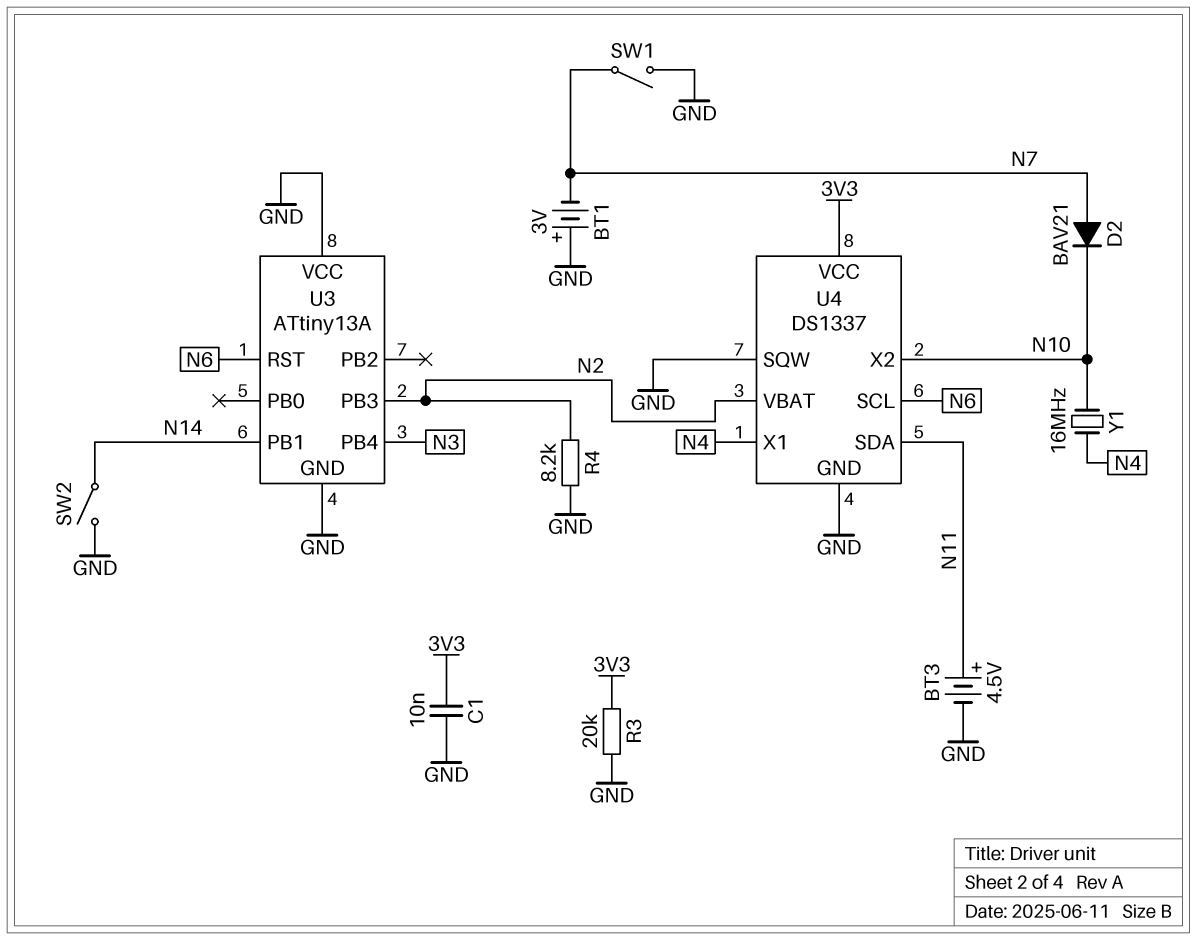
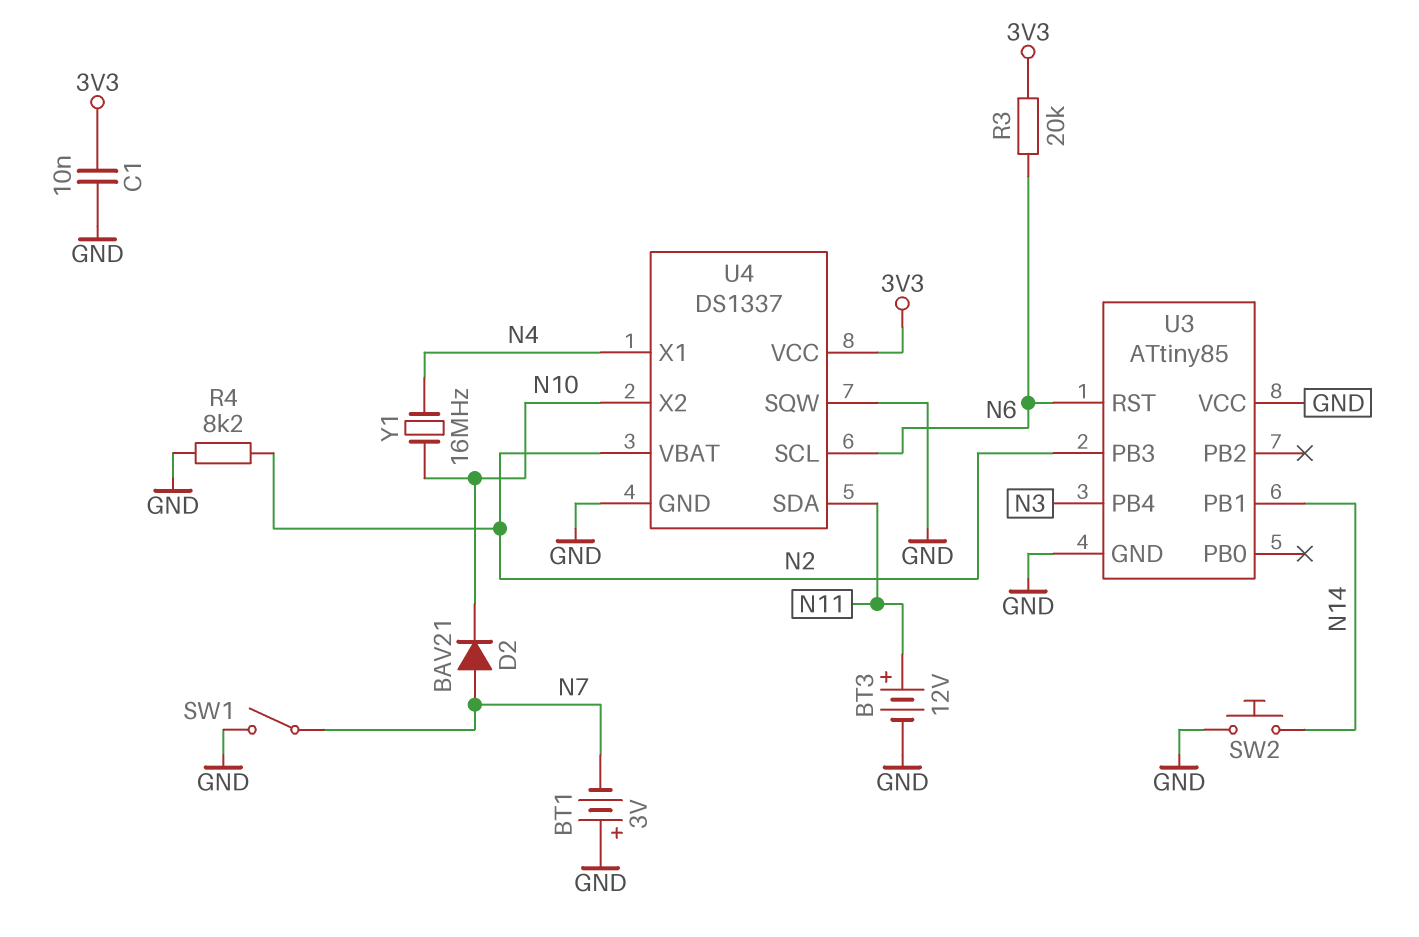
BT3: 4.5V (plus N11, minus GND) -> 12V (plus N11, minus GND)
R3: 20k (3V3, GND) -> 20k (3V3, N6)
SW2: switch (GND, N14) -> button (GND, N14)
U3: ATtiny13A -> ATtiny85

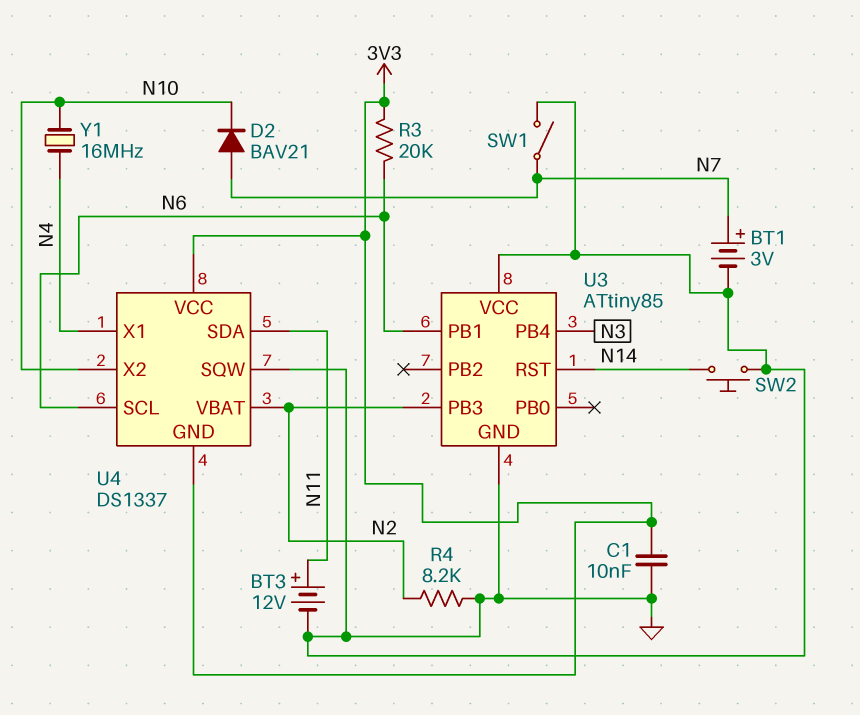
BT1: 3V (plus GND, minus N7) -> 3V (plus N7, minus GND)
U3 pin PB1: N14 -> N6
U3 pin RST: N6 -> N14
U4 pin GND: GND -> 3V3

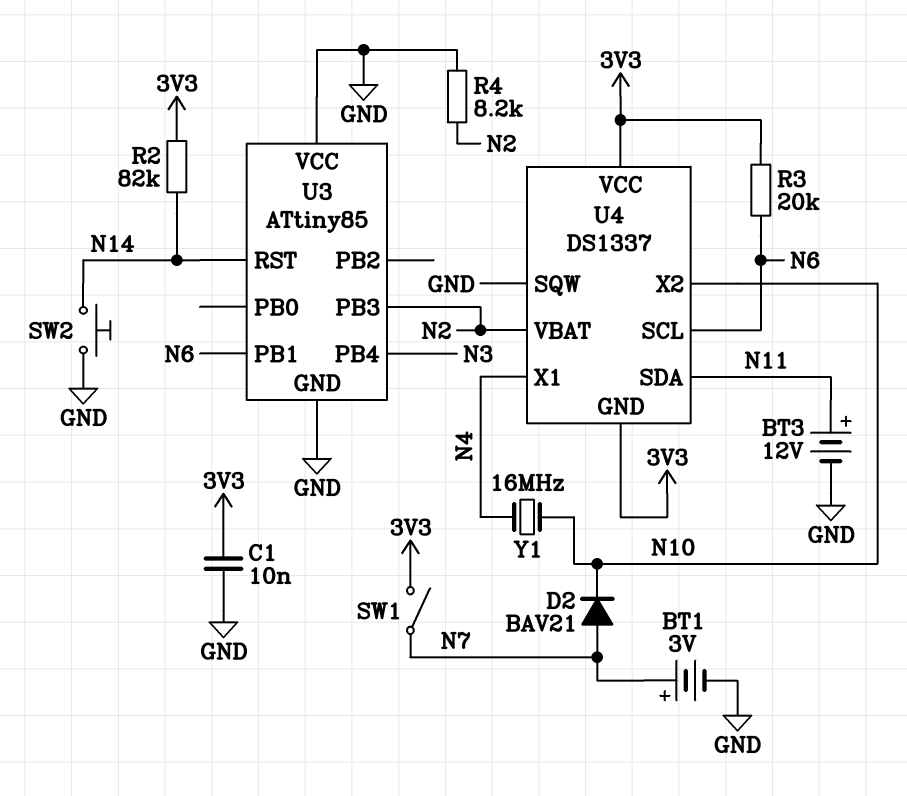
R2: none -> 82k (3V3, N14)
SW1: switch (GND, N7) -> switch (3V3, N7)

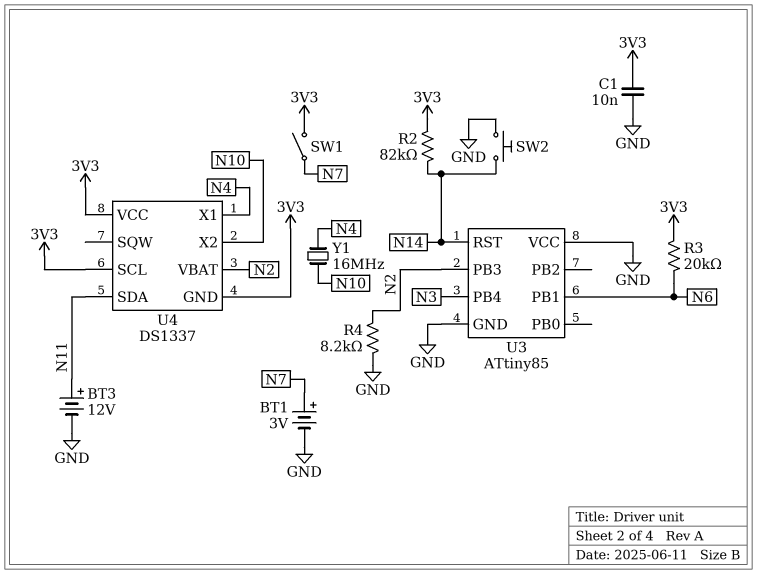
D2: diode BAV21 (A N7, K N10) -> none
U4 pin SCL: N6 -> 3V3
U4 pin SQW: GND -> none

